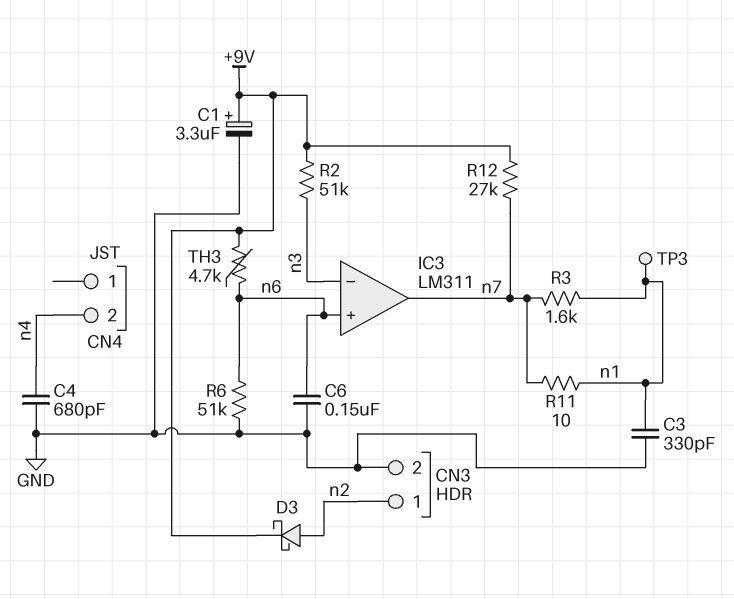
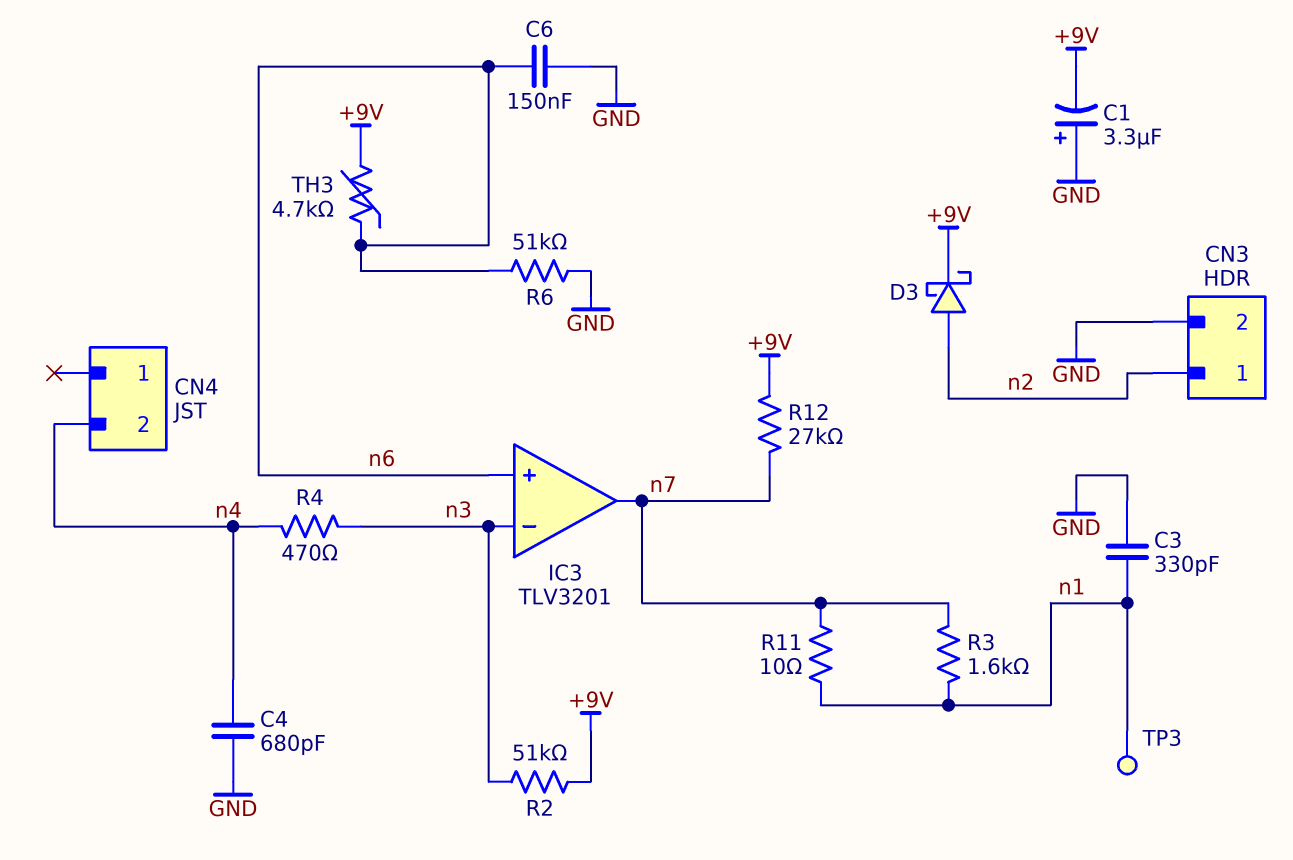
C1: 3.3uF (plus +9V, minus GND) -> 3.3uF (plus GND, minus +9V)
IC3: LM311 -> TLV3201
R4: none -> 470 (n3, n4)

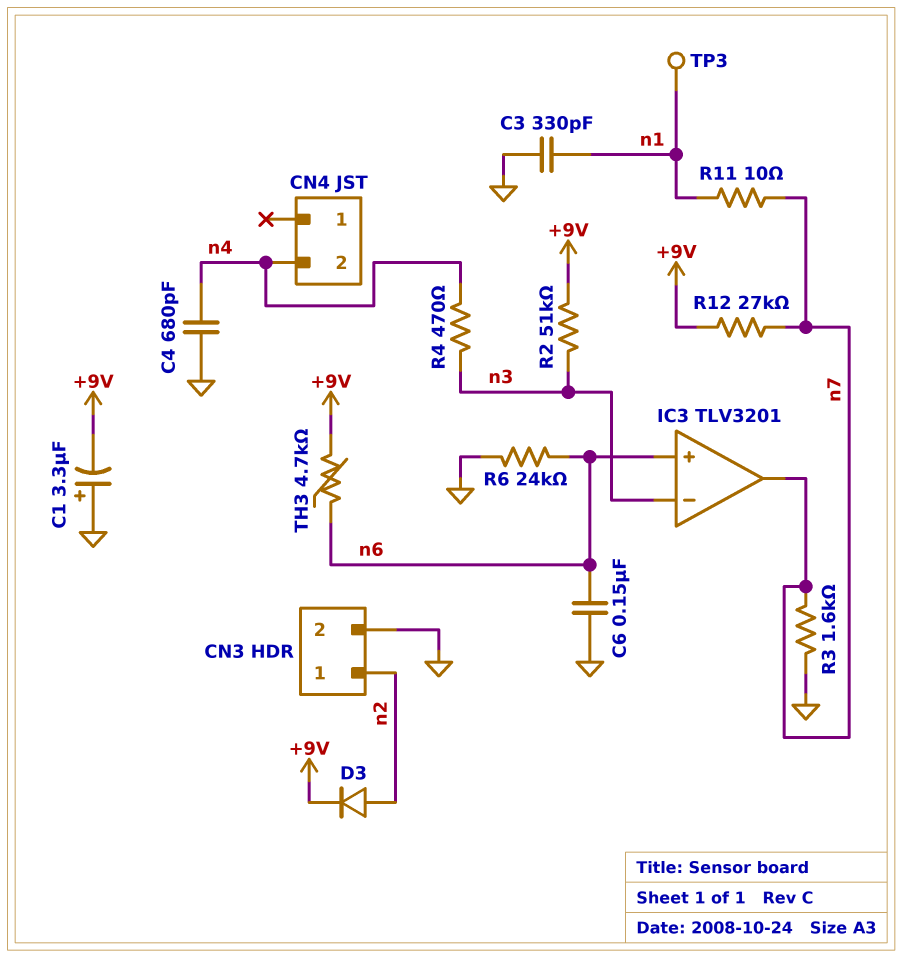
D3: schottky (A n2, K +9V) -> diode (A n2, K +9V)
R3: 1.6k (n1, n7) -> 1.6k (GND, n7)
R6: 51k (GND, n6) -> 24k (GND, n6)

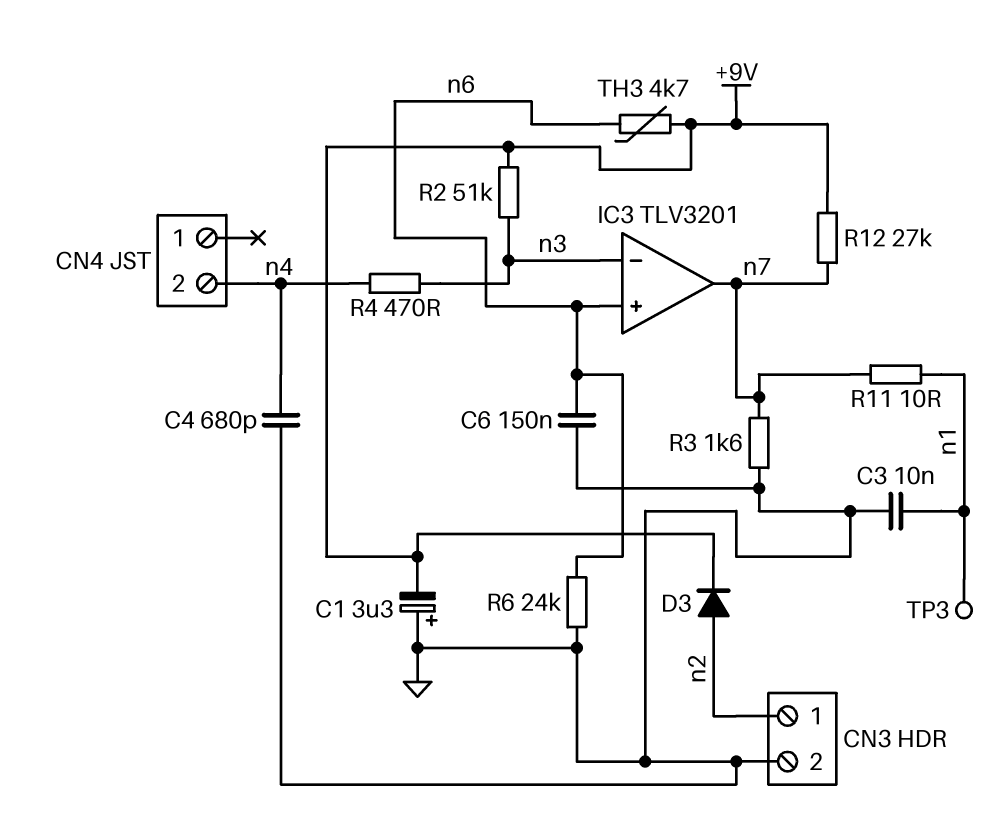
C3: 330pF (GND, n1) -> 10nF (GND, n1)

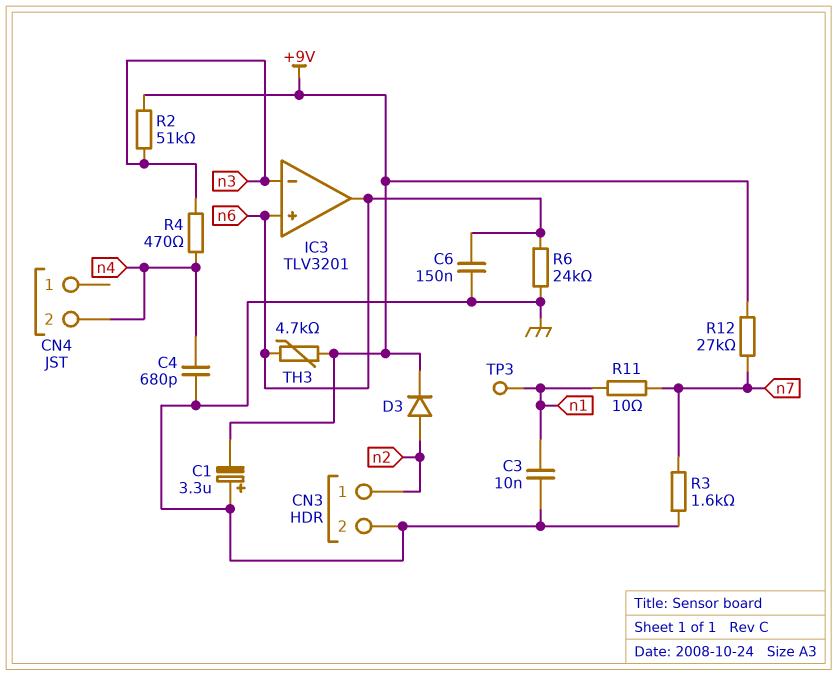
IC3 pin out: n7 -> n6

